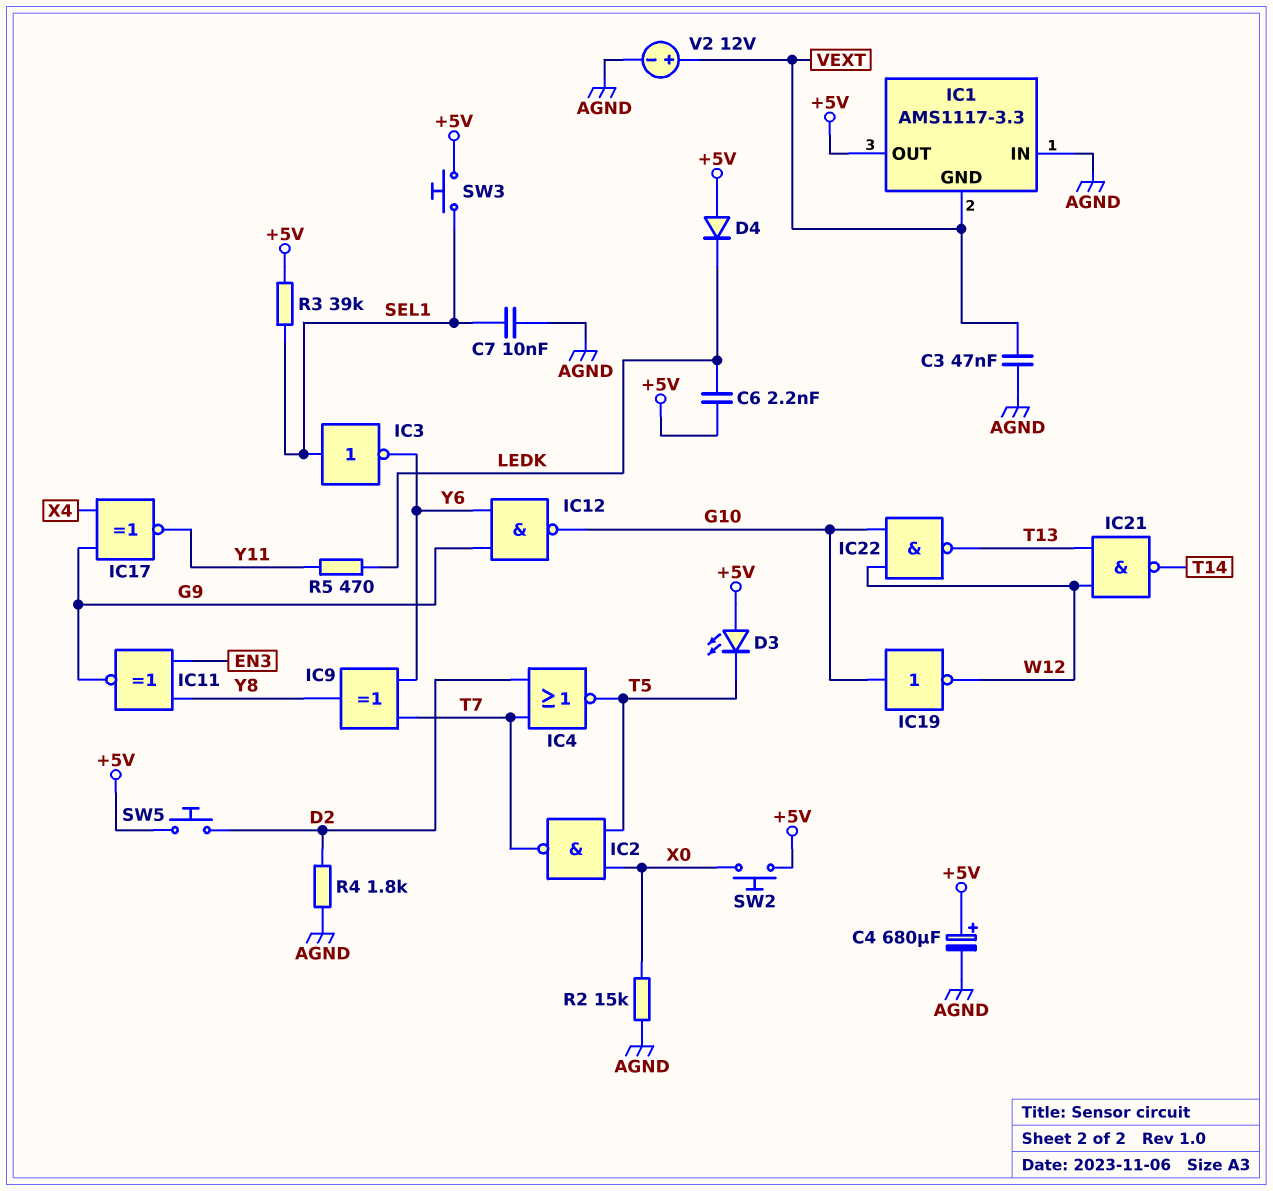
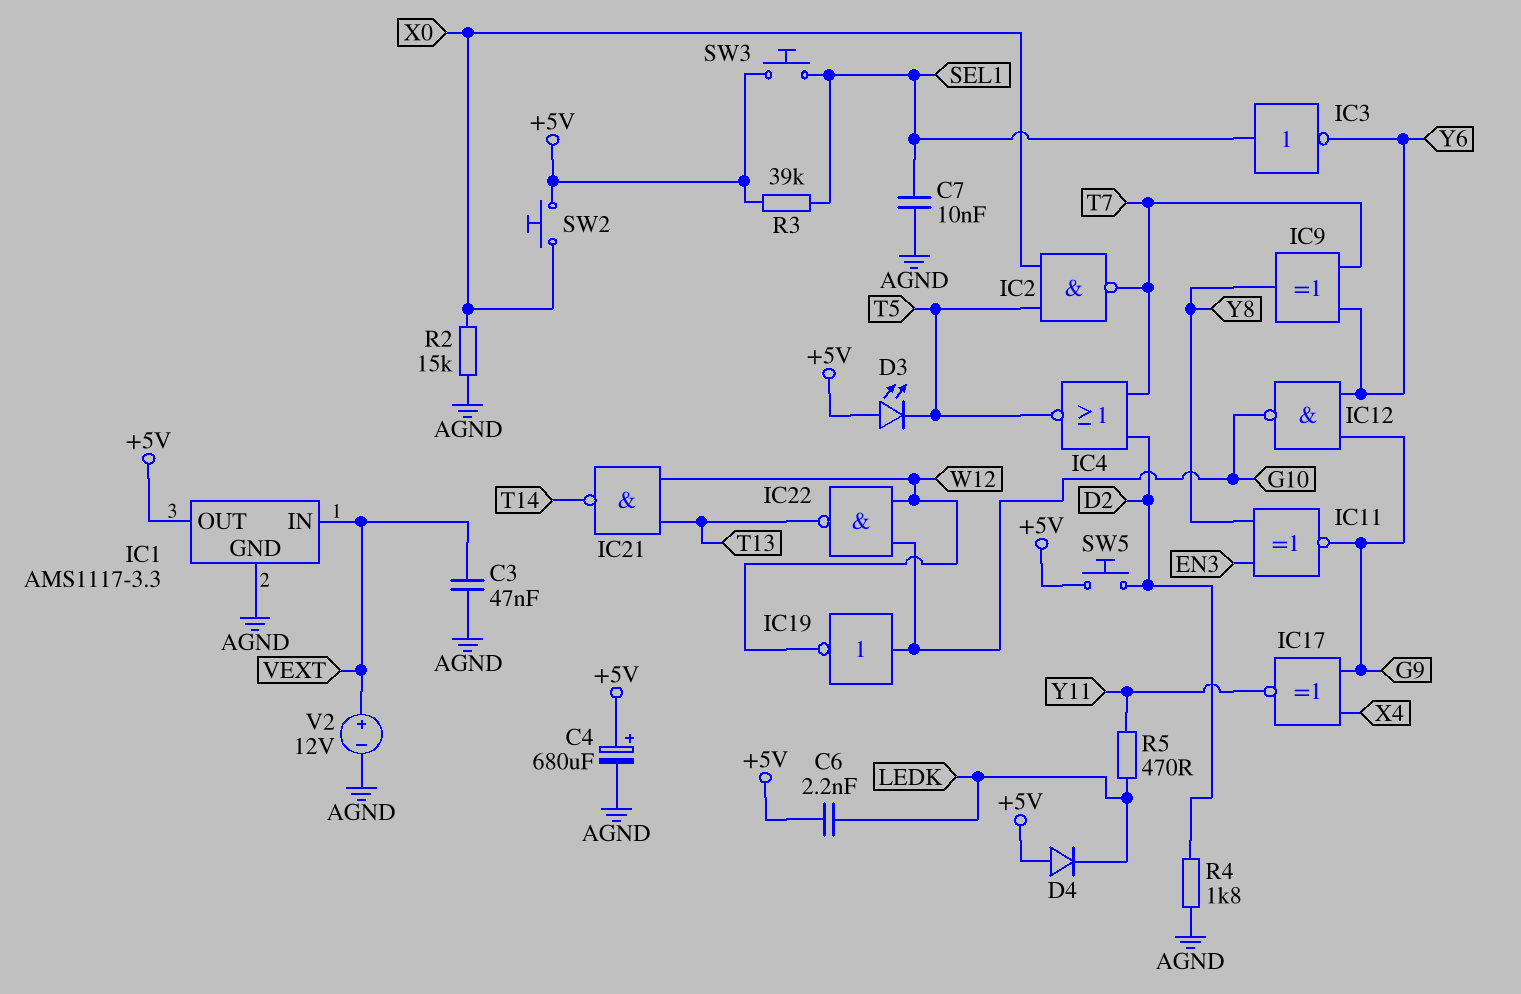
IC1 pin GND: VEXT -> AGND
IC1 pin IN: AGND -> VEXT

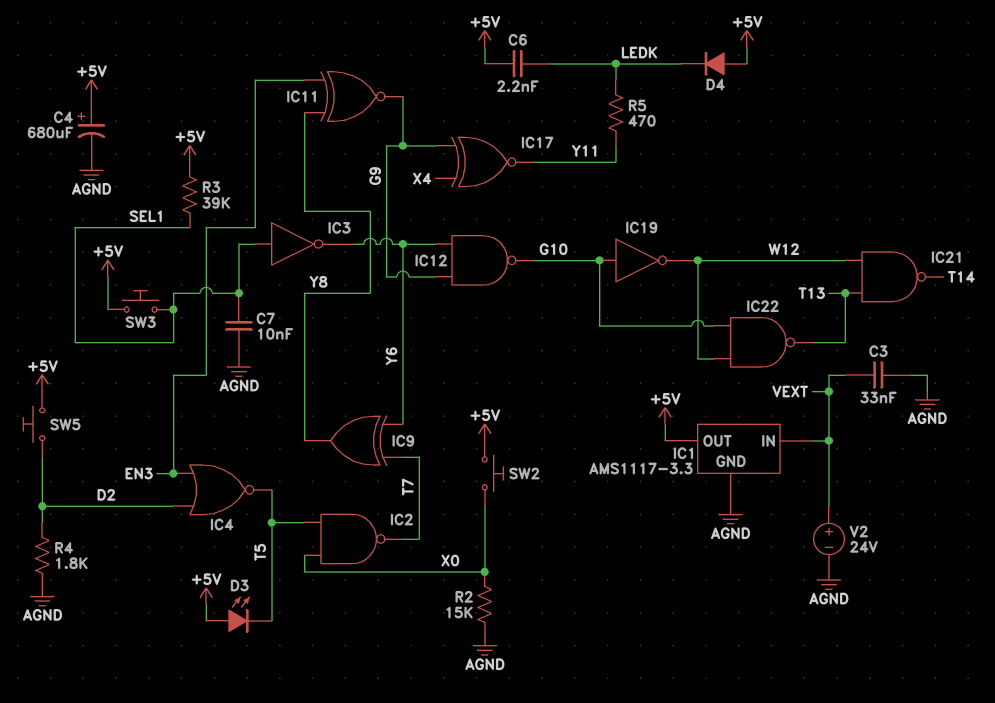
C3: 47nF (AGND, VEXT) -> 33nF (AGND, VEXT)
IC4: NOR (in D2, in T7, out T5) -> NOR (in D2, in EN3, out T5)
V2: 12V (plus VEXT, minus AGND) -> 24V (plus VEXT, minus AGND)

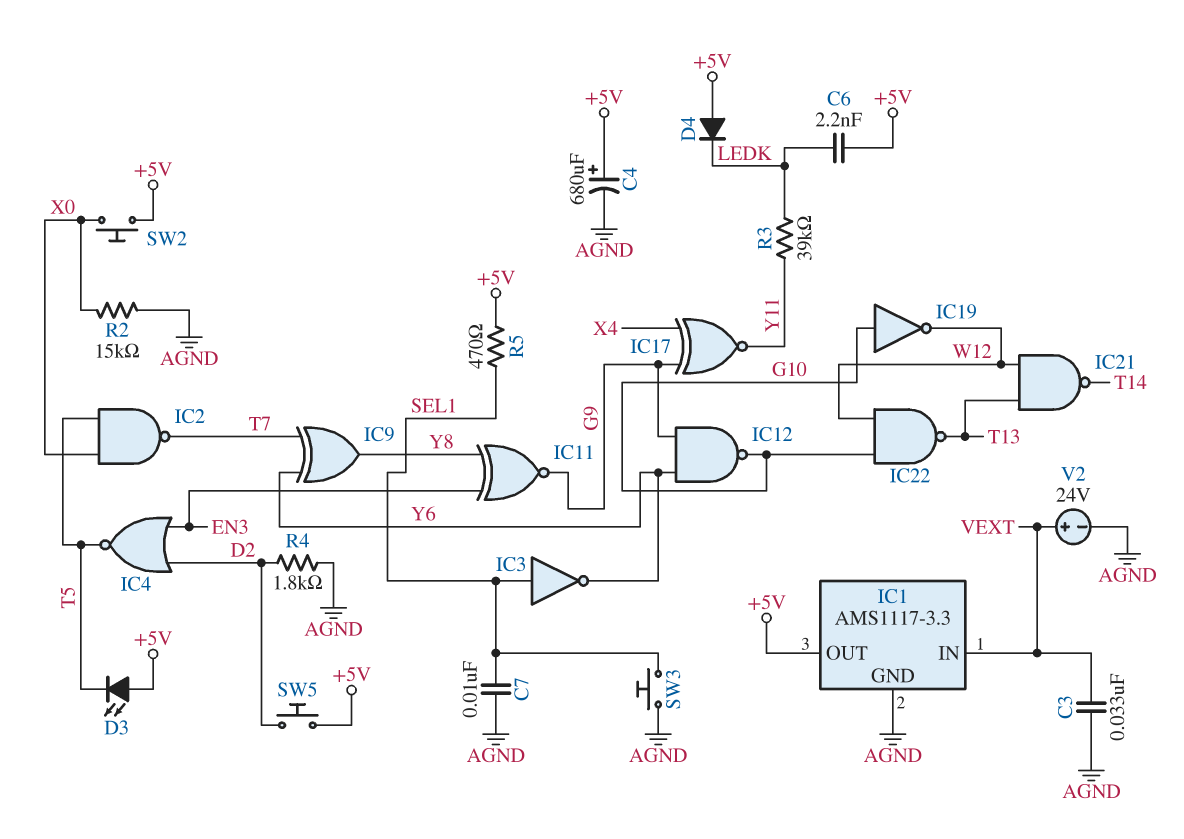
R3: 39k (+5V, SEL1) -> 39k (LEDK, Y11)
R5: 470 (LEDK, Y11) -> 470 (+5V, SEL1)
SW3: button (+5V, SEL1) -> button (AGND, SEL1)

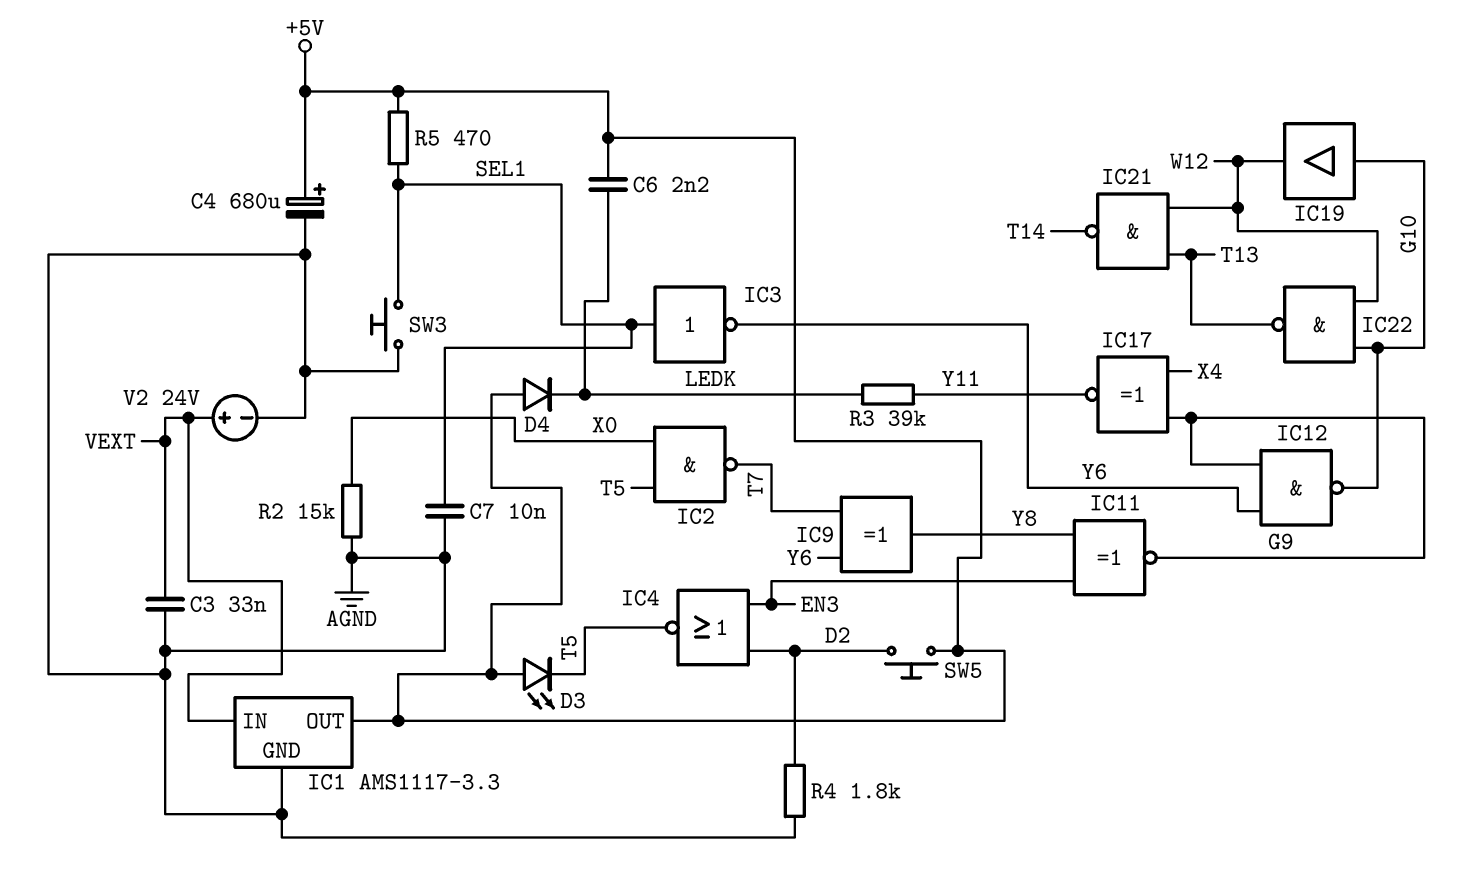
IC19: NOT (in G10, out W12) -> buffer (in G10, out W12)
SW2: button (+5V, X0) -> none

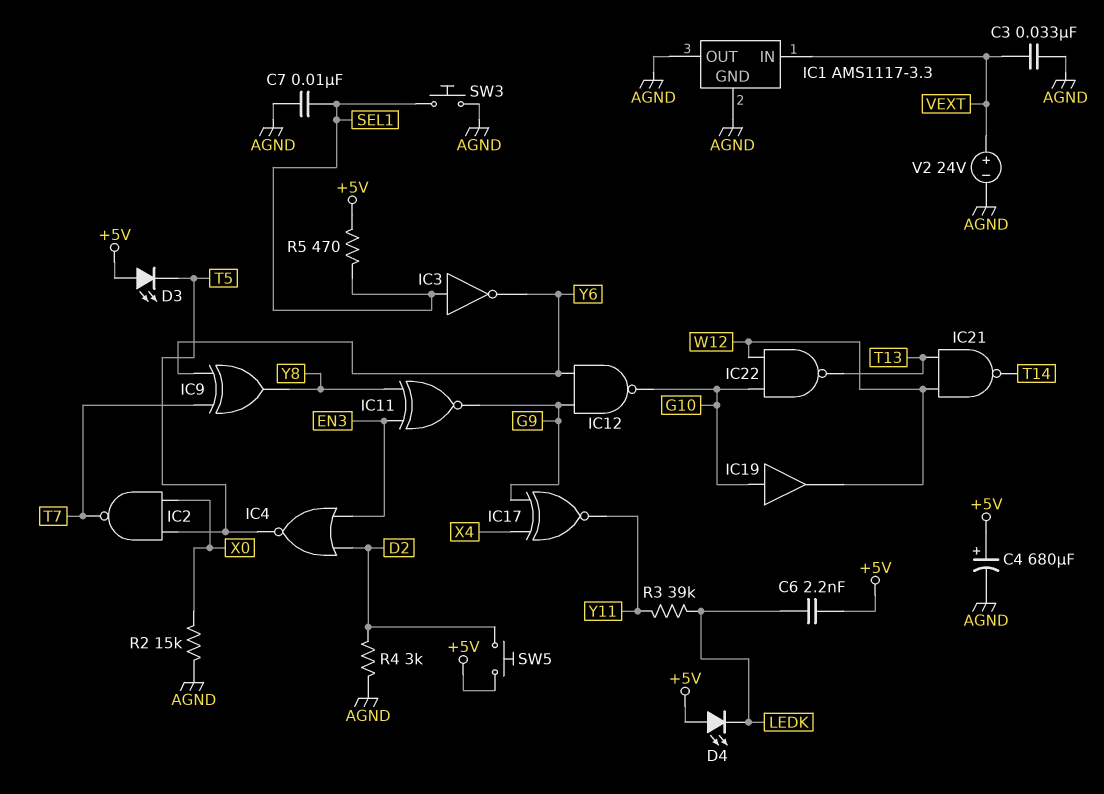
D4: diode (A +5V, K LEDK) -> LED (A +5V, K LEDK)
IC1 pin OUT: +5V -> AGND
R4: 1.8k (AGND, D2) -> 3k (AGND, D2)

